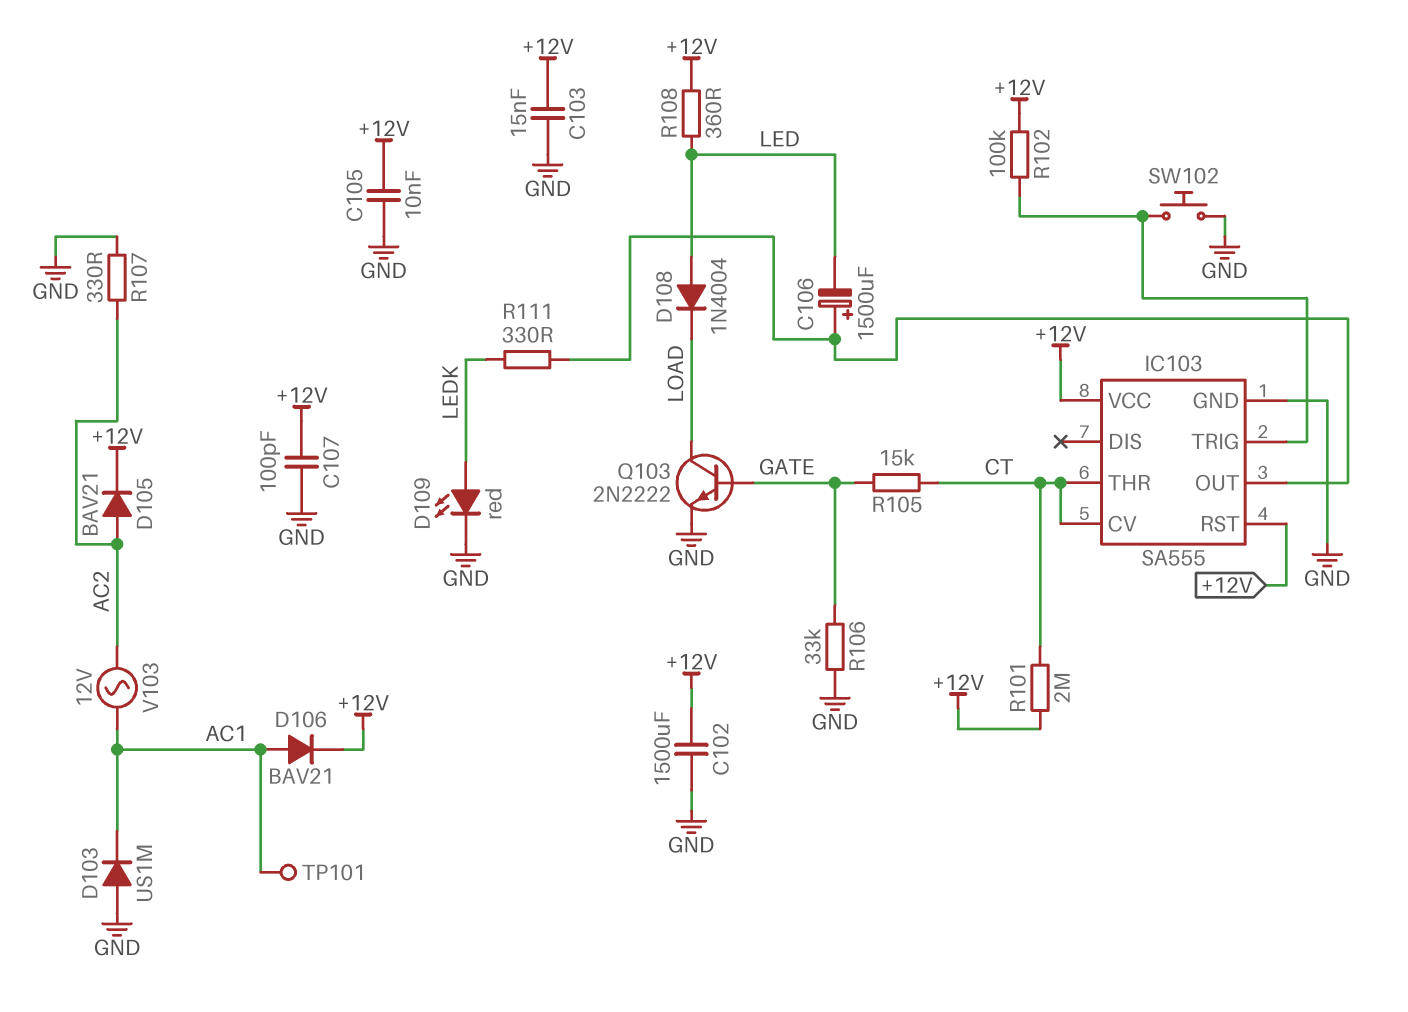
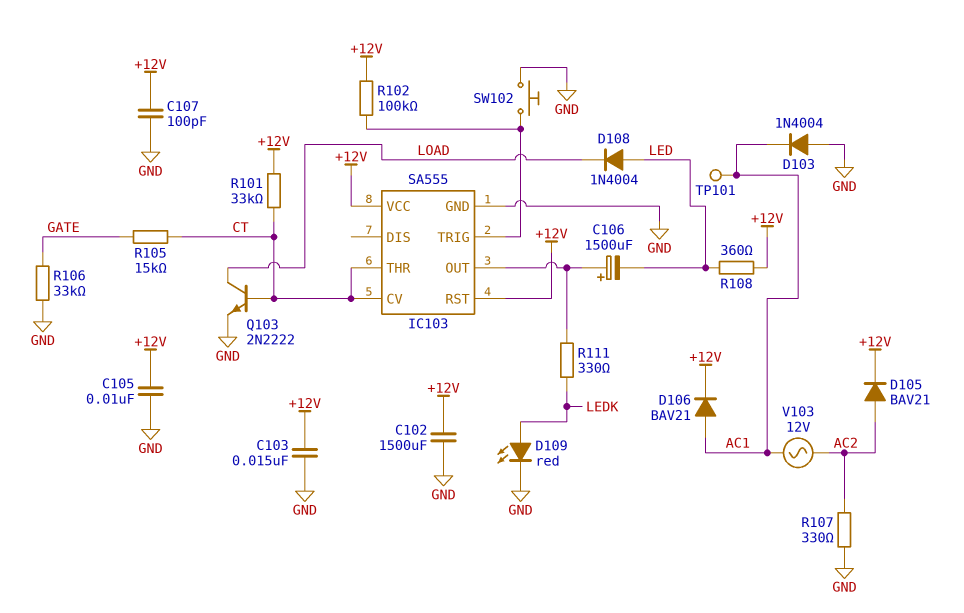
D103: diode US1M (A GND, K AC1) -> diode 1N4004 (A GND, K AC1)
Q103: NPN 2N2222 (B GATE, C LOAD, E GND) -> NPN 2N2222 (B CT, C LOAD, E GND)
R101: 2M (+12V, CT) -> 33k (+12V, CT)

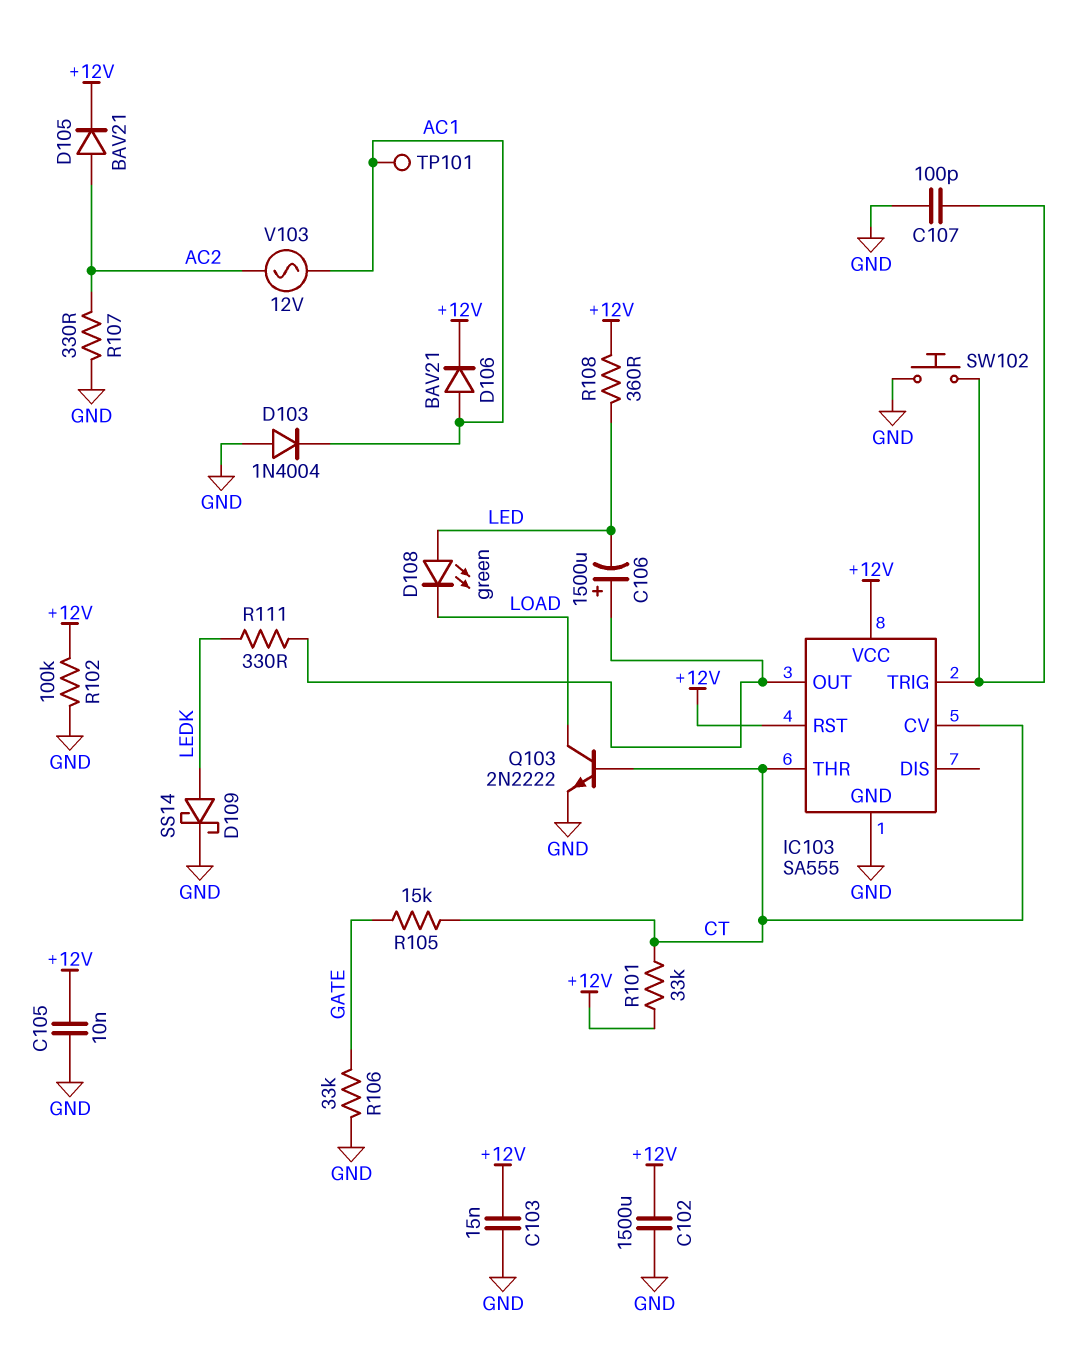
C107: 100pF (+12V, GND) -> 100pF (GND, IC103/TRIG)
D108: diode 1N4004 (A LED, K LOAD) -> LED green (A LED, K LOAD)
D109: LED red (A LEDK, K GND) -> schottky SS14 (A LEDK, K GND)
R102: 100k (+12V, IC103/TRIG) -> 100k (+12V, GND)

